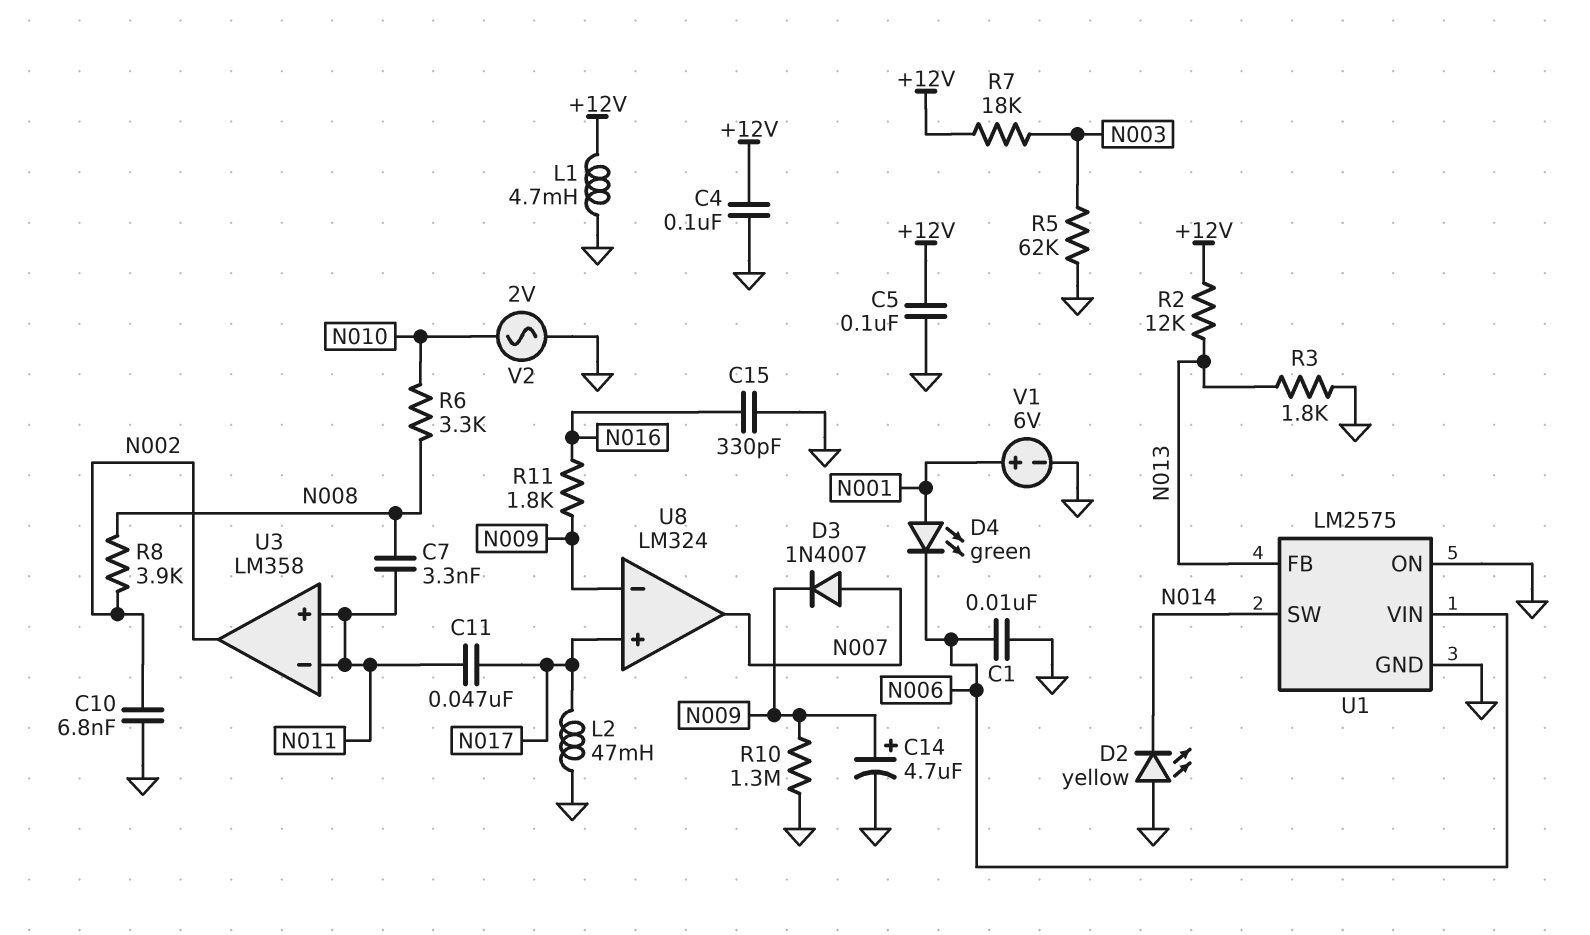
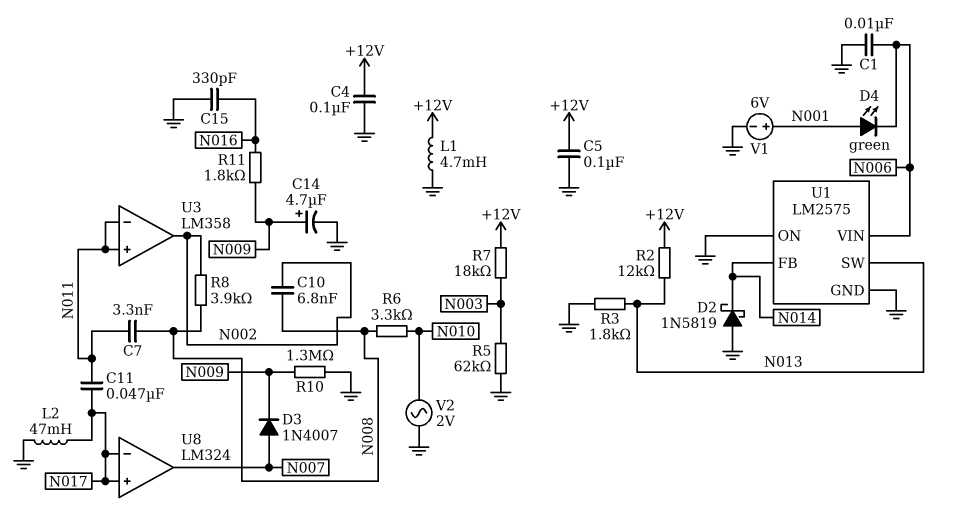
C10: 6.8nF (GND, N002) -> 6.8nF (N002, N008)
D2: LED yellow (A GND, K N014) -> schottky 1N5819 (A GND, K N014)
U1 pin FB: N013 -> N014
U1 pin SW: N014 -> N013
U8 pin in-: N009 -> N017

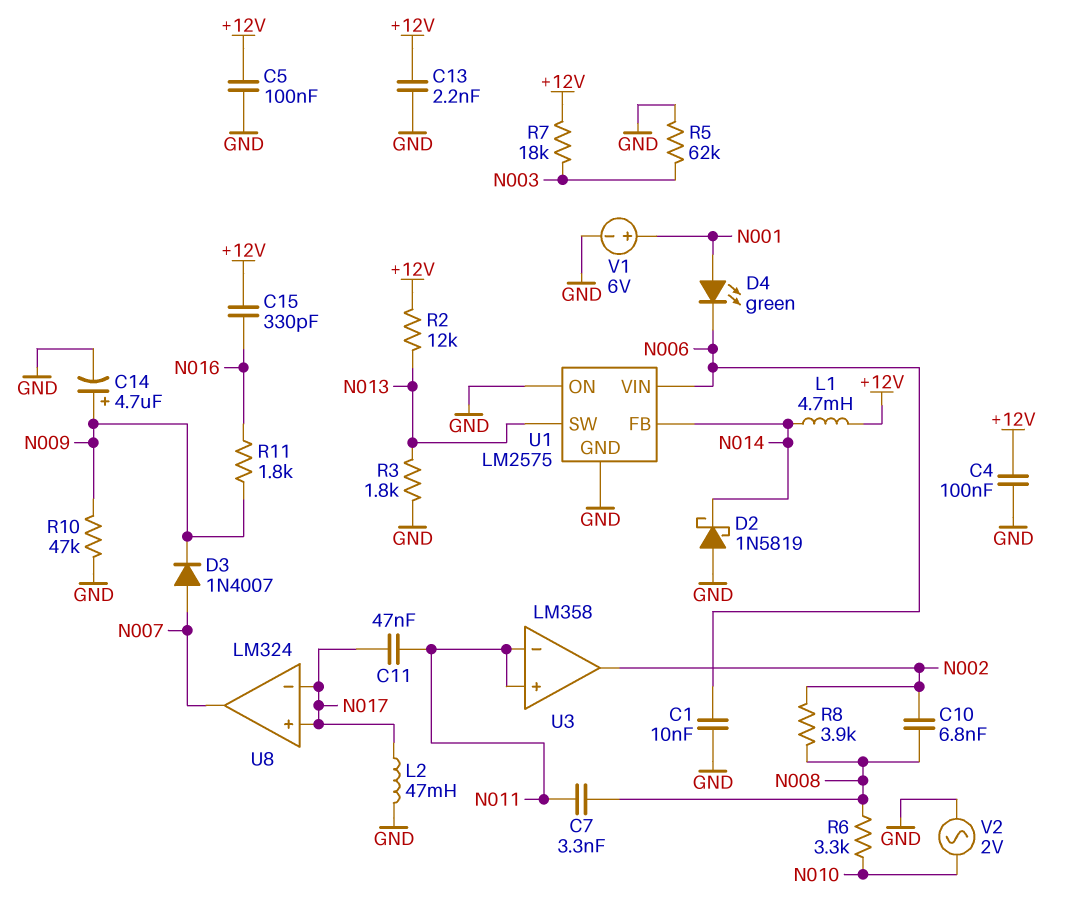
C13: none -> 2.2nF (+12V, GND)
C15: 330pF (GND, N016) -> 330pF (+12V, N016)
L1: 4.7mH (+12V, GND) -> 4.7mH (+12V, N014)
R10: 1.3M (GND, N009) -> 47k (GND, N009)

